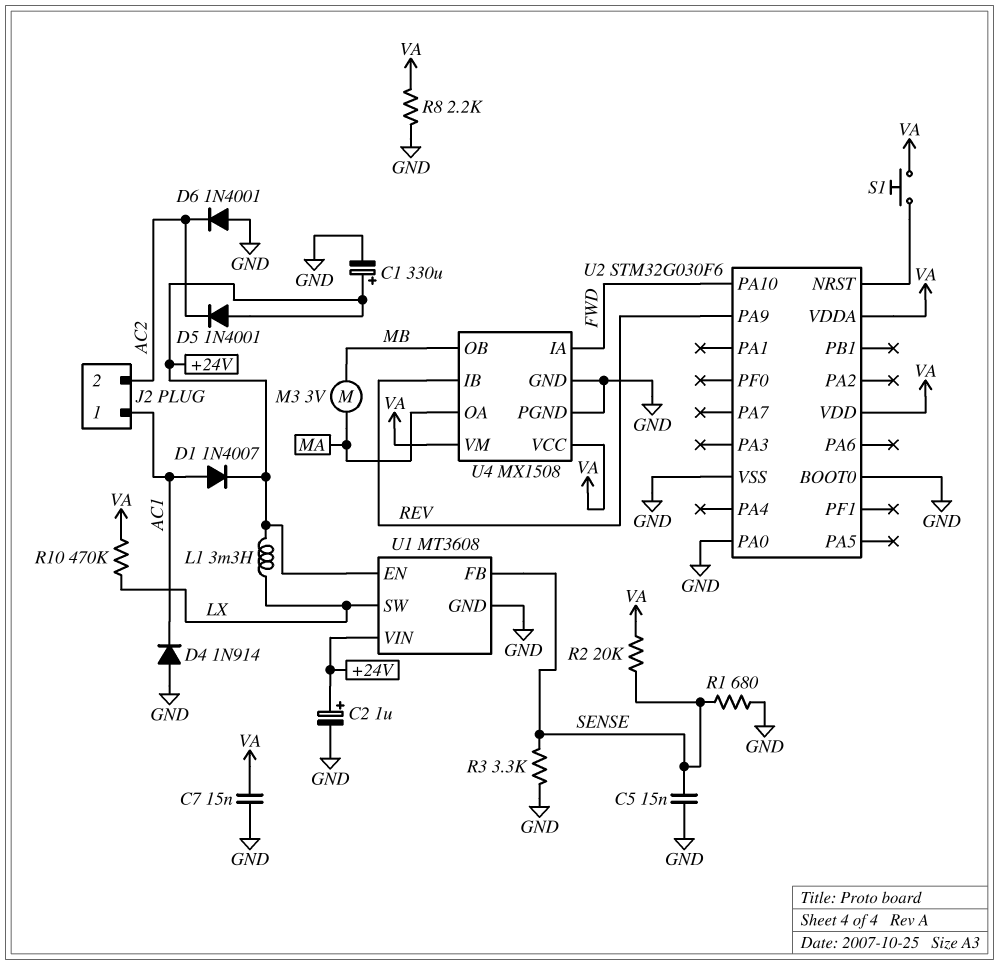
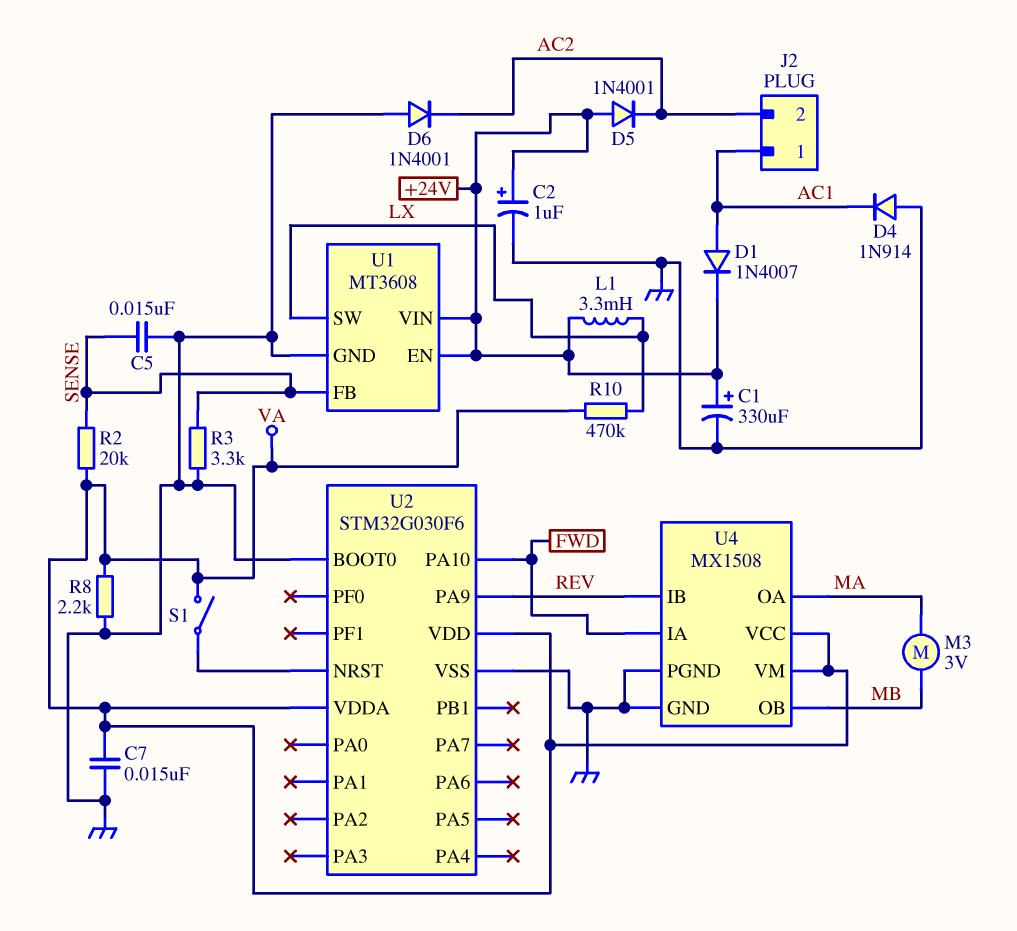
R1: 680 (GND, SENSE) -> none
S1: button (U2/NRST, VA) -> switch (U2/NRST, VA)
U2 pin PA0: GND -> none

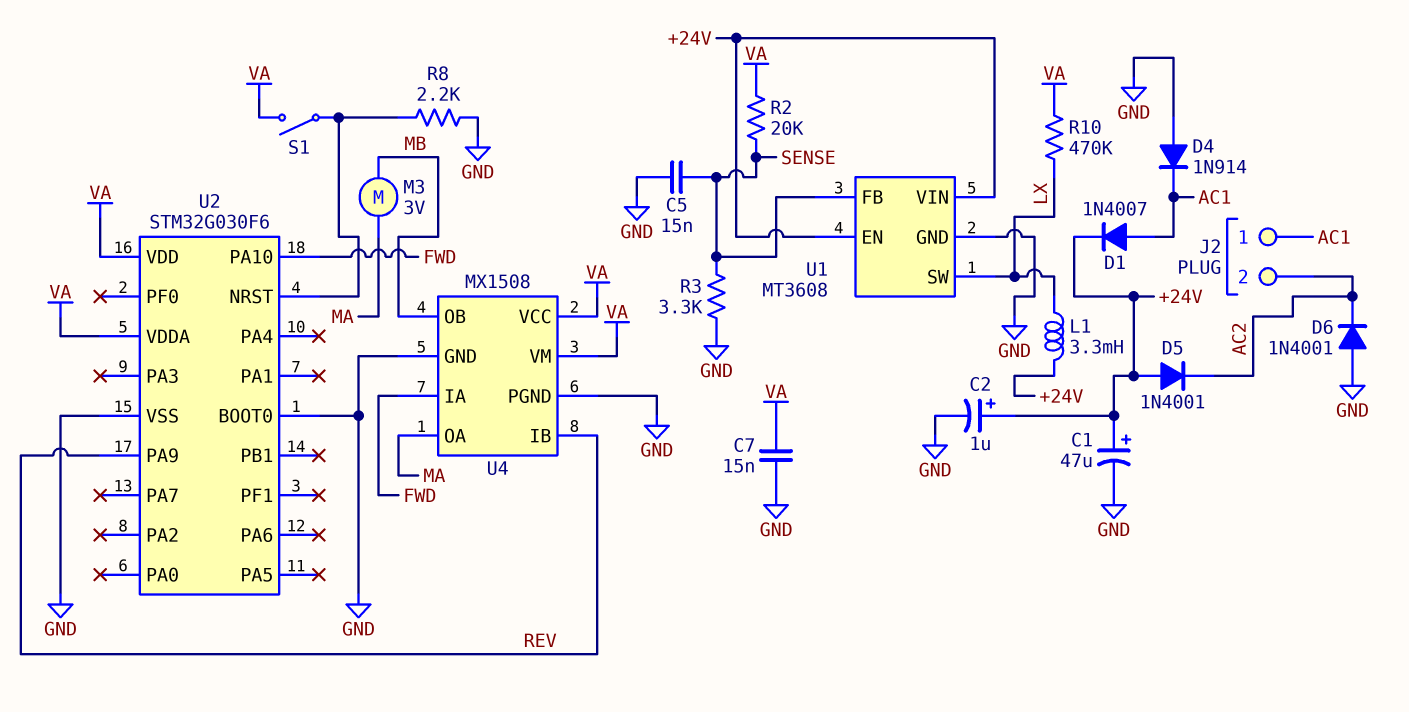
C1: 330uF (plus +24V, minus GND) -> 47uF (plus +24V, minus GND)
R8: 2.2k (GND, VA) -> 2.2k (GND, U2/NRST)

